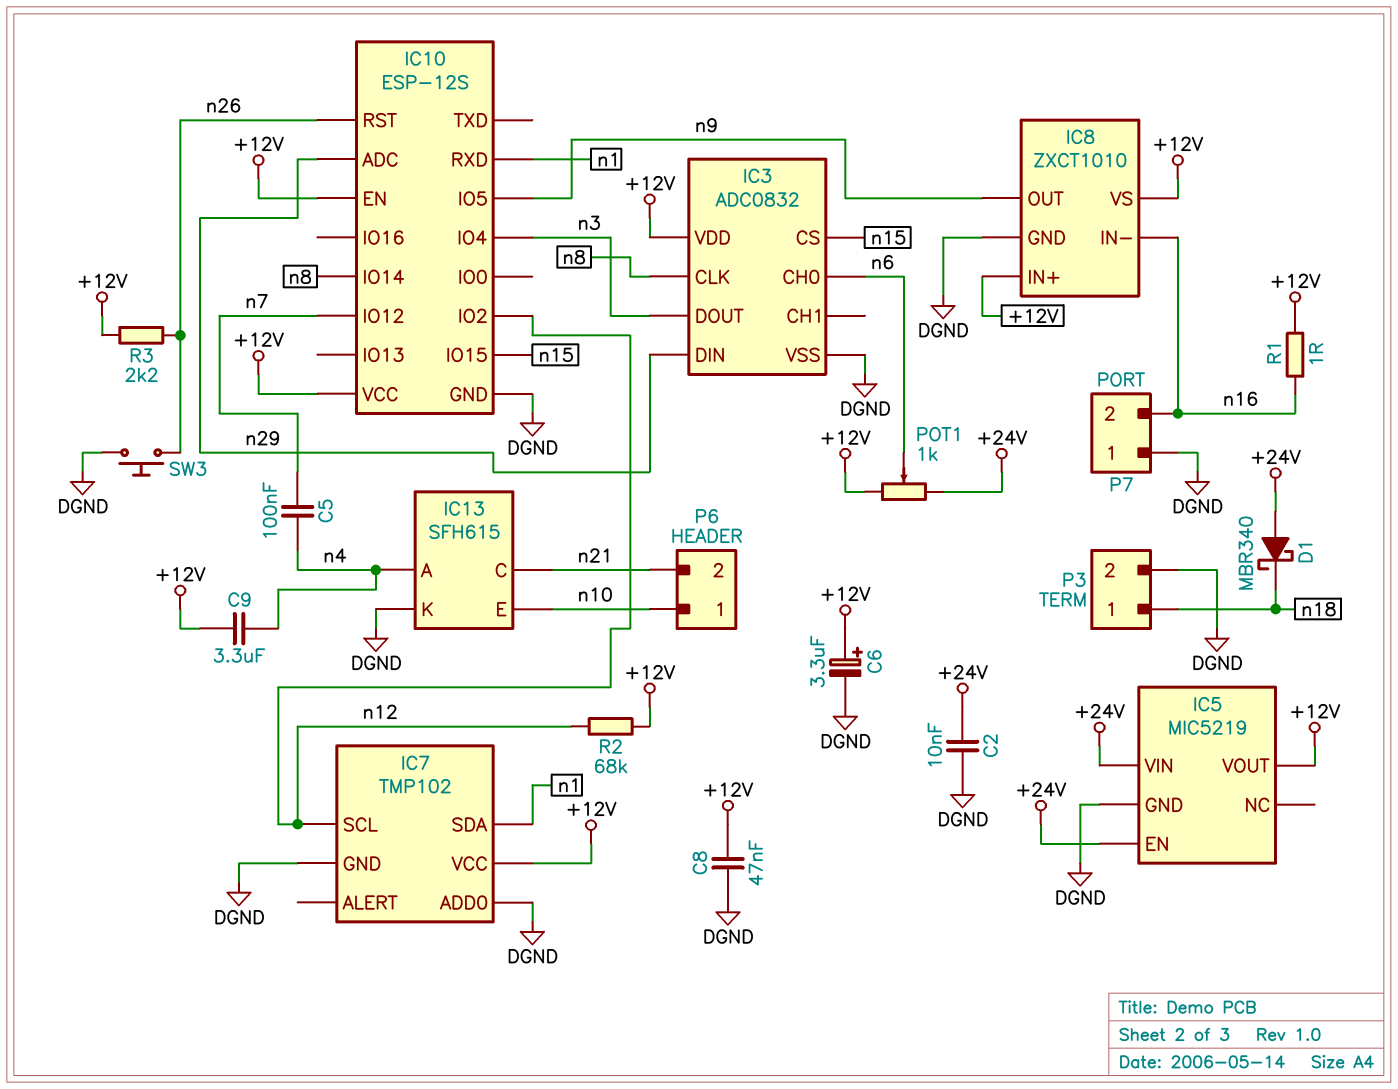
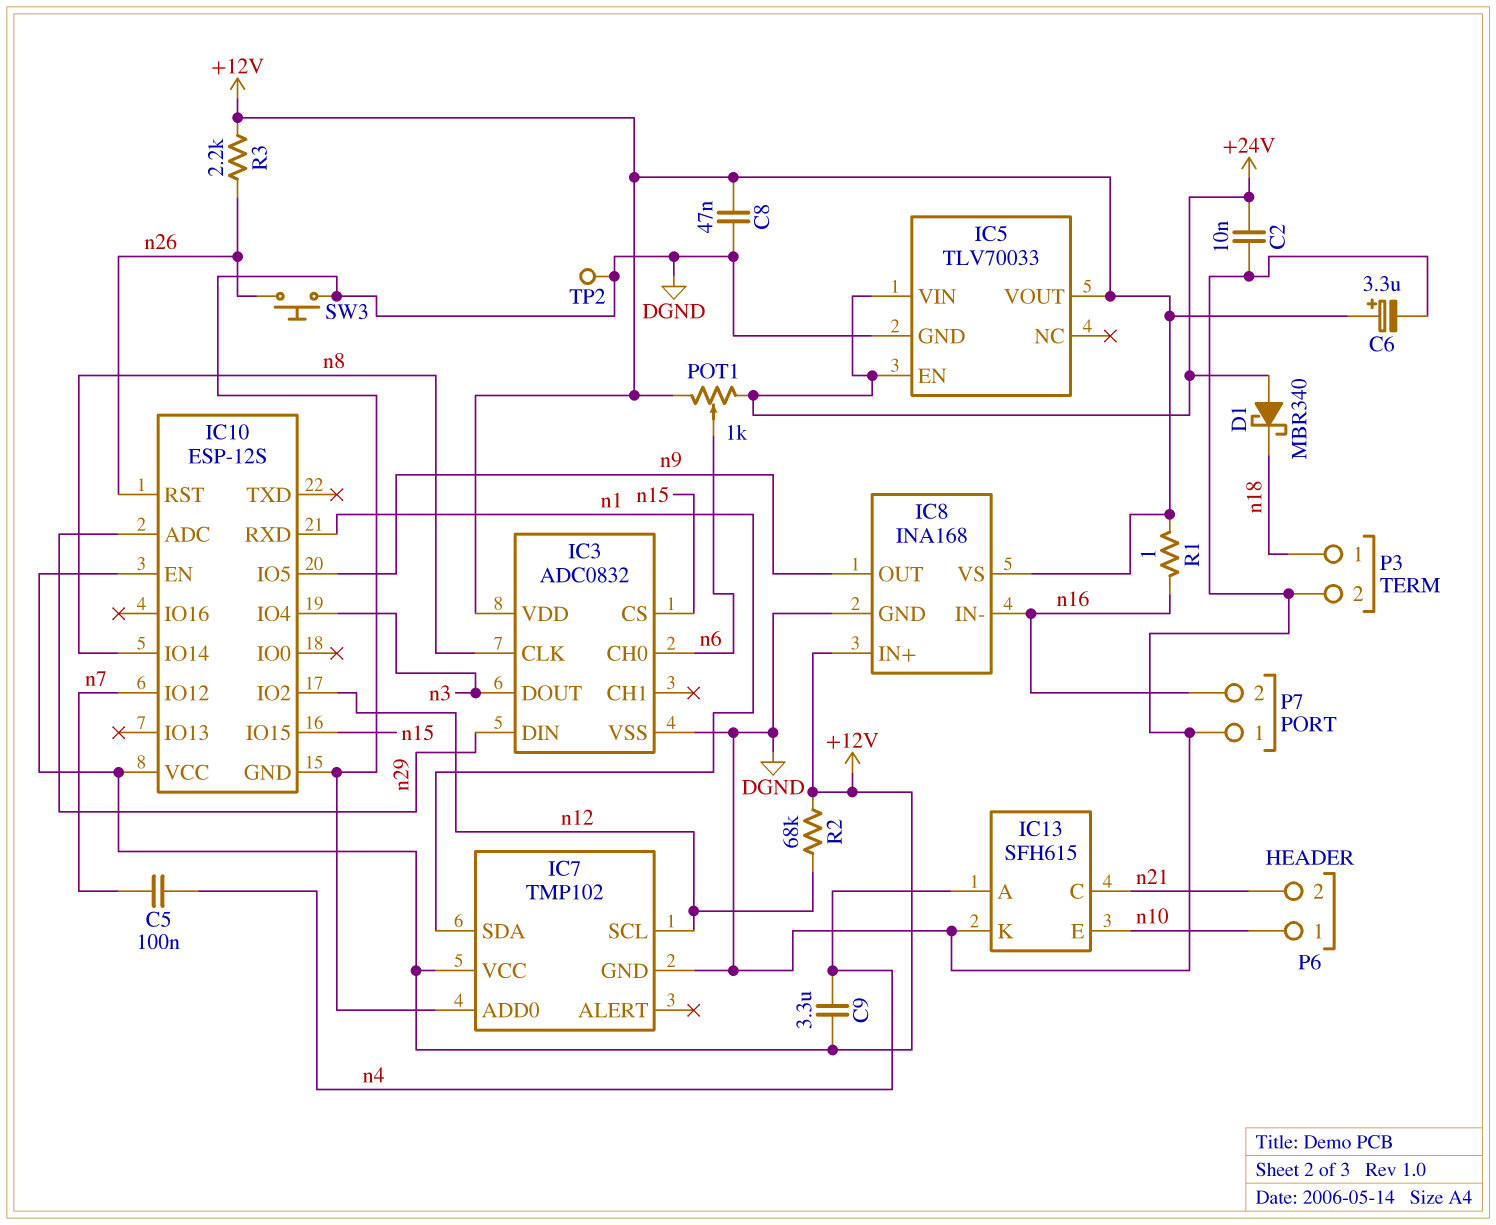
IC5: MIC5219 -> TLV70033
IC8: ZXCT1010 -> INA168
TP2: none -> test point (DGND)

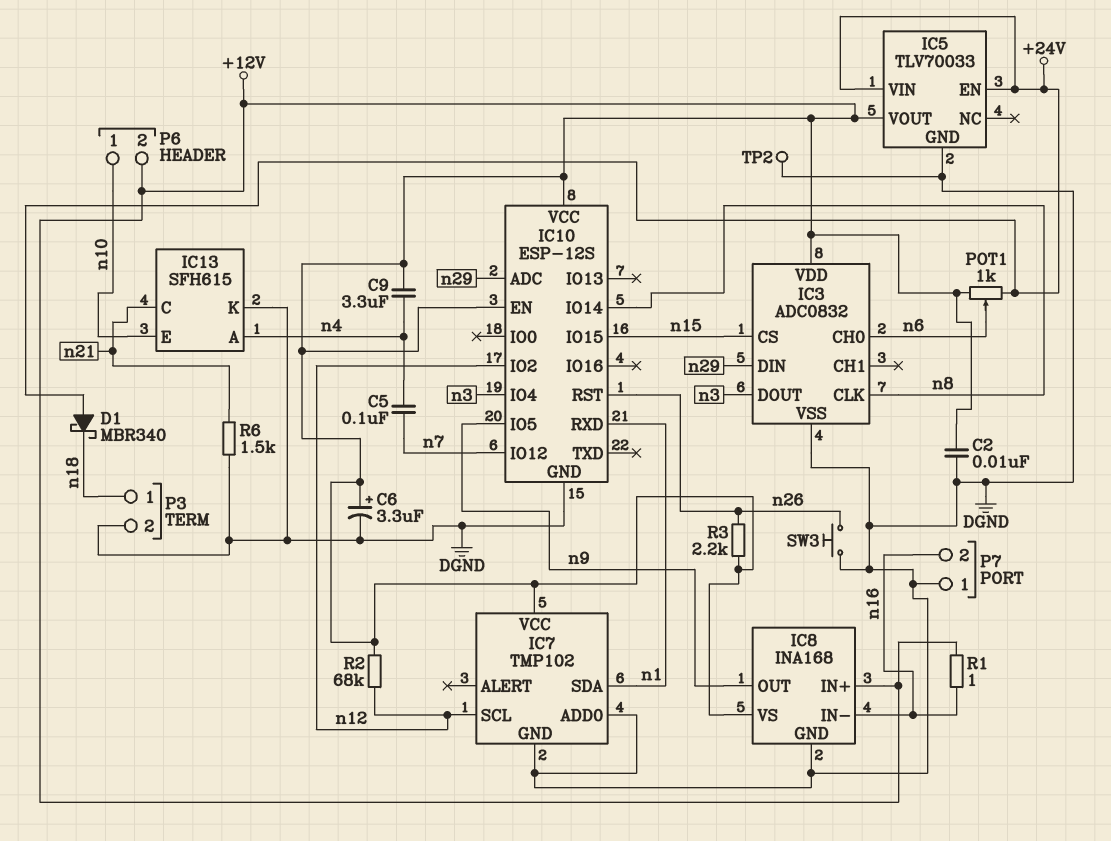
C2: 10nF (+24V, DGND) -> 10nF (+12V, DGND)
C8: 47nF (+12V, DGND) -> none
P6 pin 2: n21 -> +12V
R6: none -> 1.5k (DGND, n21)

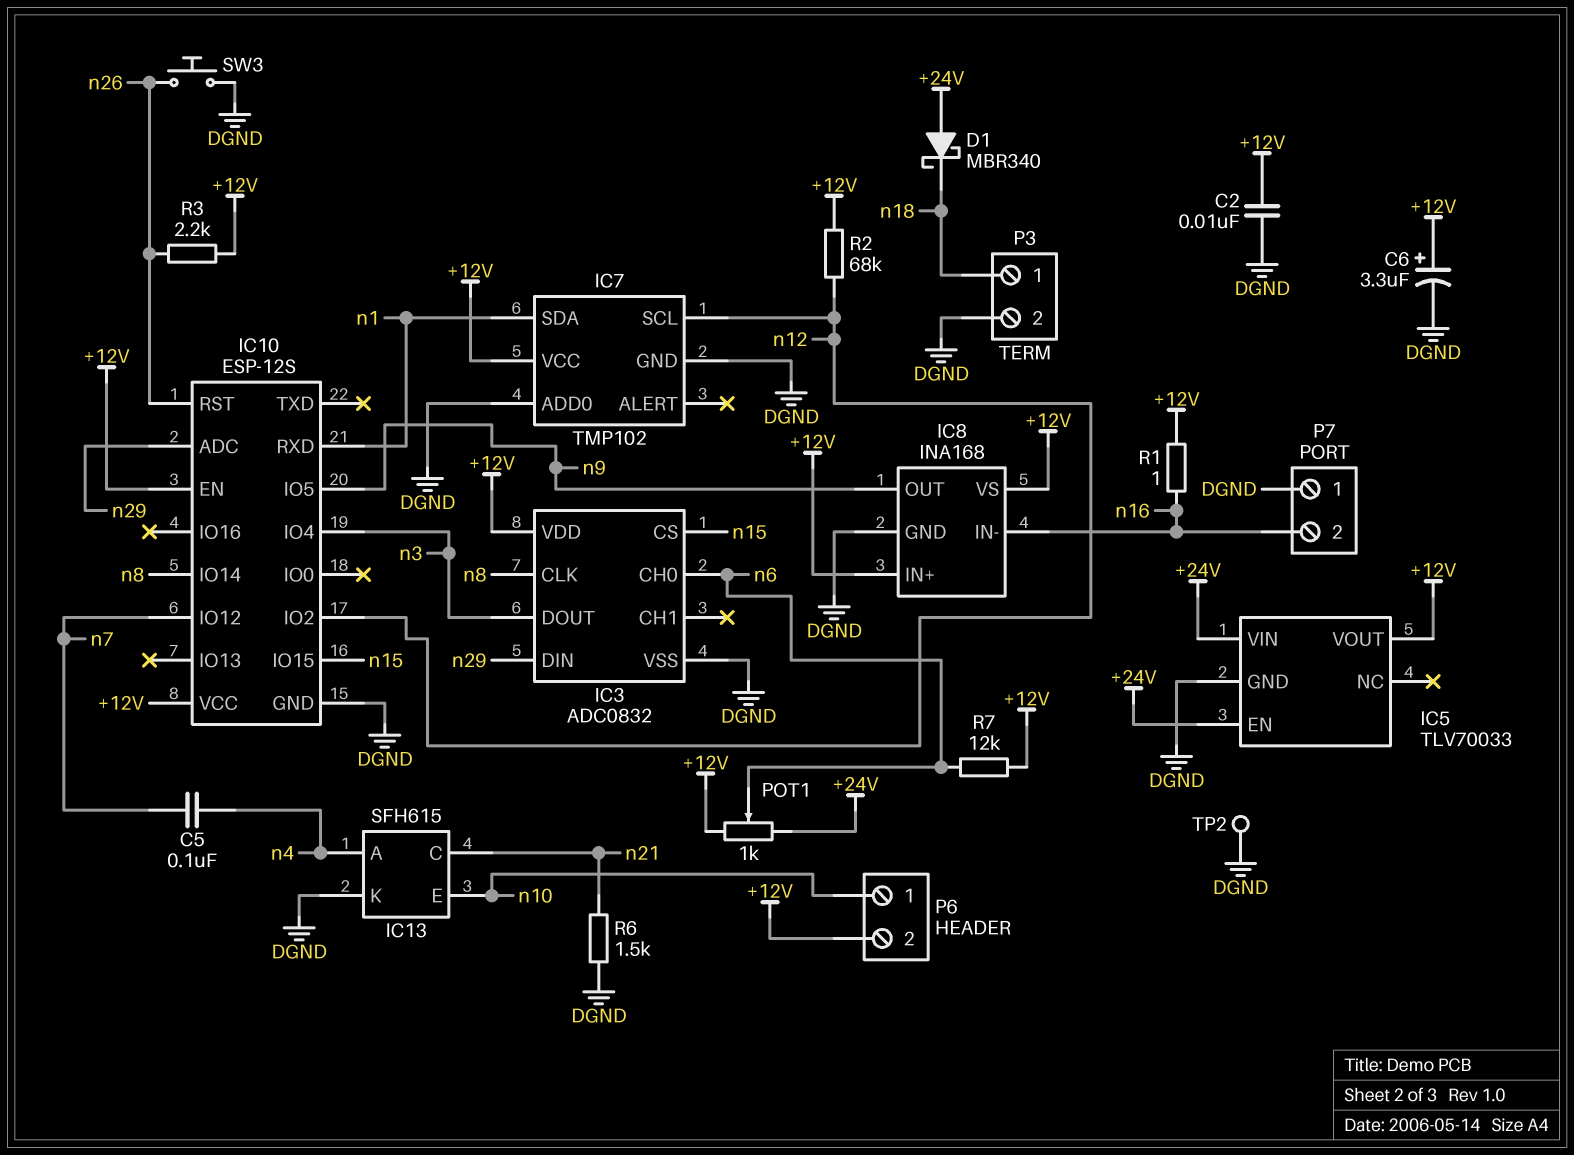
C9: 3.3uF (+12V, n4) -> none
R7: none -> 12k (+12V, n6)

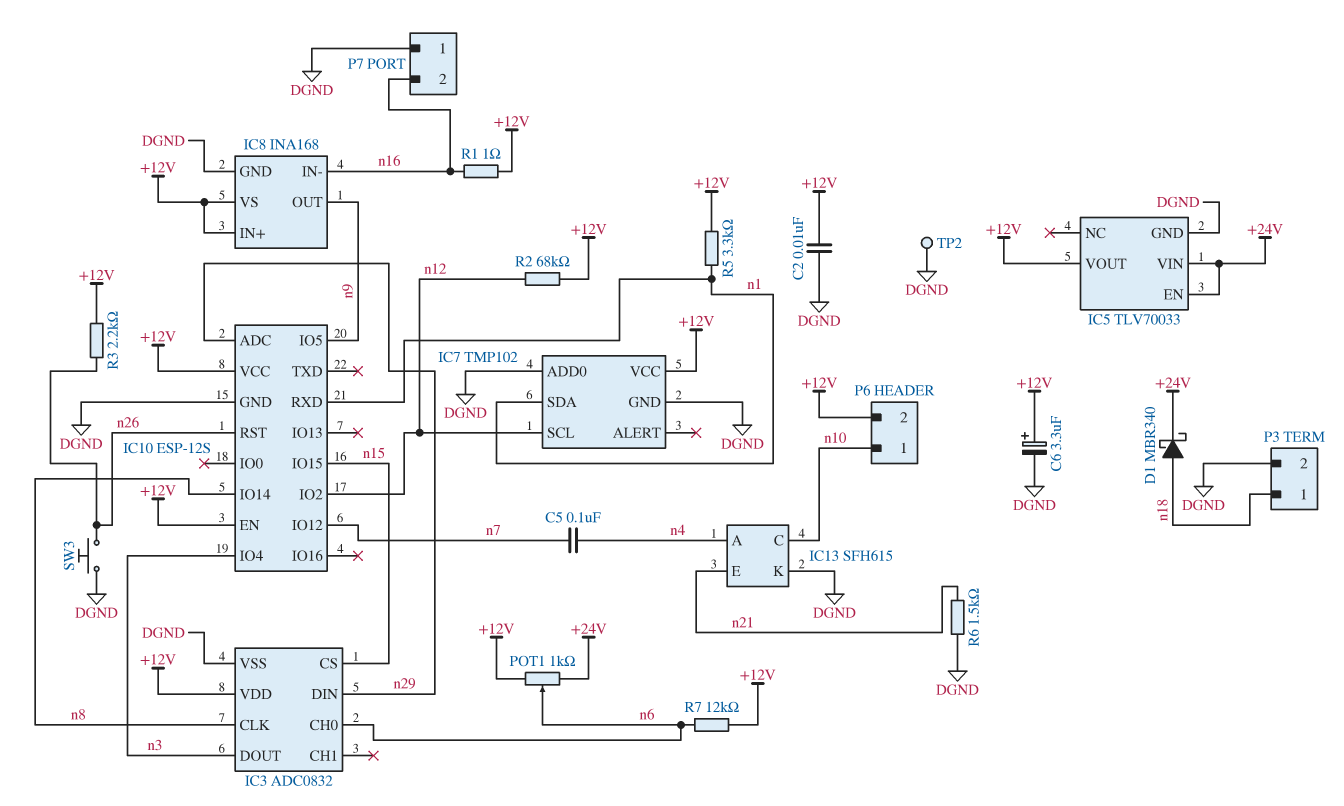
D1: schottky MBR340 (A +24V, K n18) -> schottky MBR340 (A n18, K +24V)
IC13 pin C: n21 -> n10
IC13 pin E: n10 -> n21
R5: none -> 3.3k (+12V, n1)

